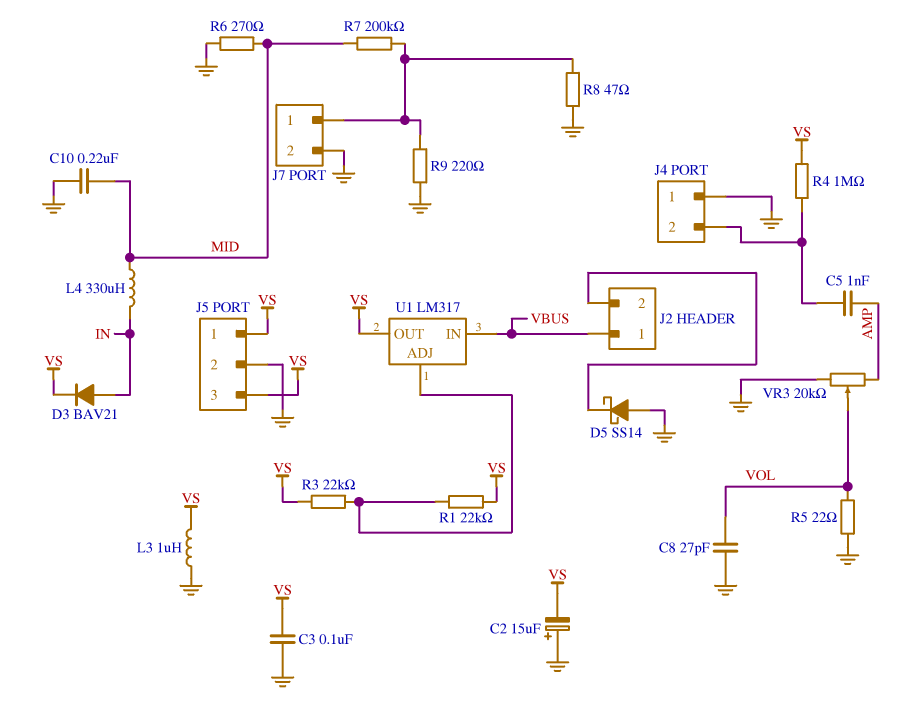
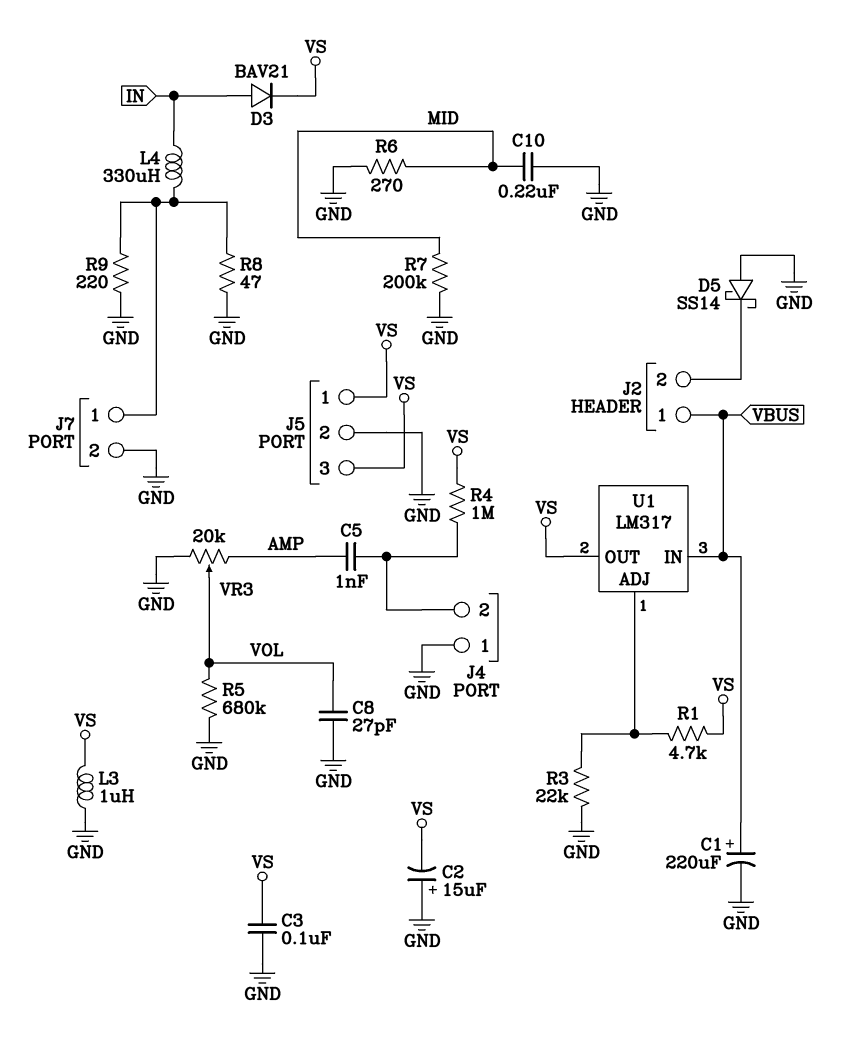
C1: none -> 220uF (plus VBUS, minus GND)
L4: 330uH (IN, MID) -> 330uH (IN, J7/1)
R1: 22k (U1/ADJ, VS) -> 4.7k (U1/ADJ, VS)
R3: 22k (U1/ADJ, VS) -> 22k (GND, U1/ADJ)
R5: 22 (GND, VOL) -> 680k (GND, VOL)
R7: 200k (J7/1, MID) -> 200k (GND, MID)

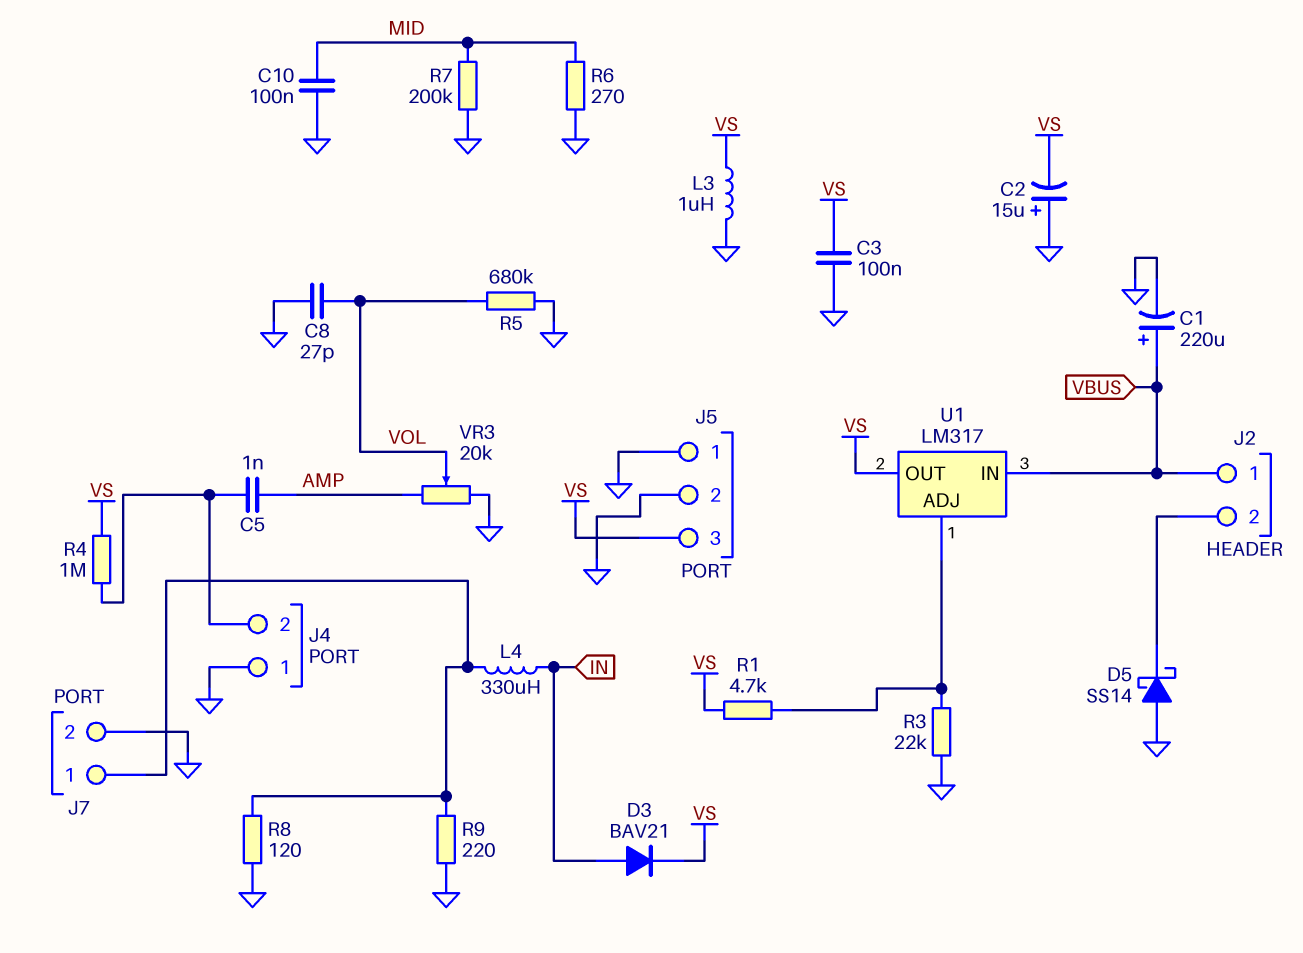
C10: 220nF (GND, MID) -> 100nF (GND, MID)
J5 pin 1: VS -> GND
R8: 47 (GND, J7/1) -> 120 (GND, J7/1)

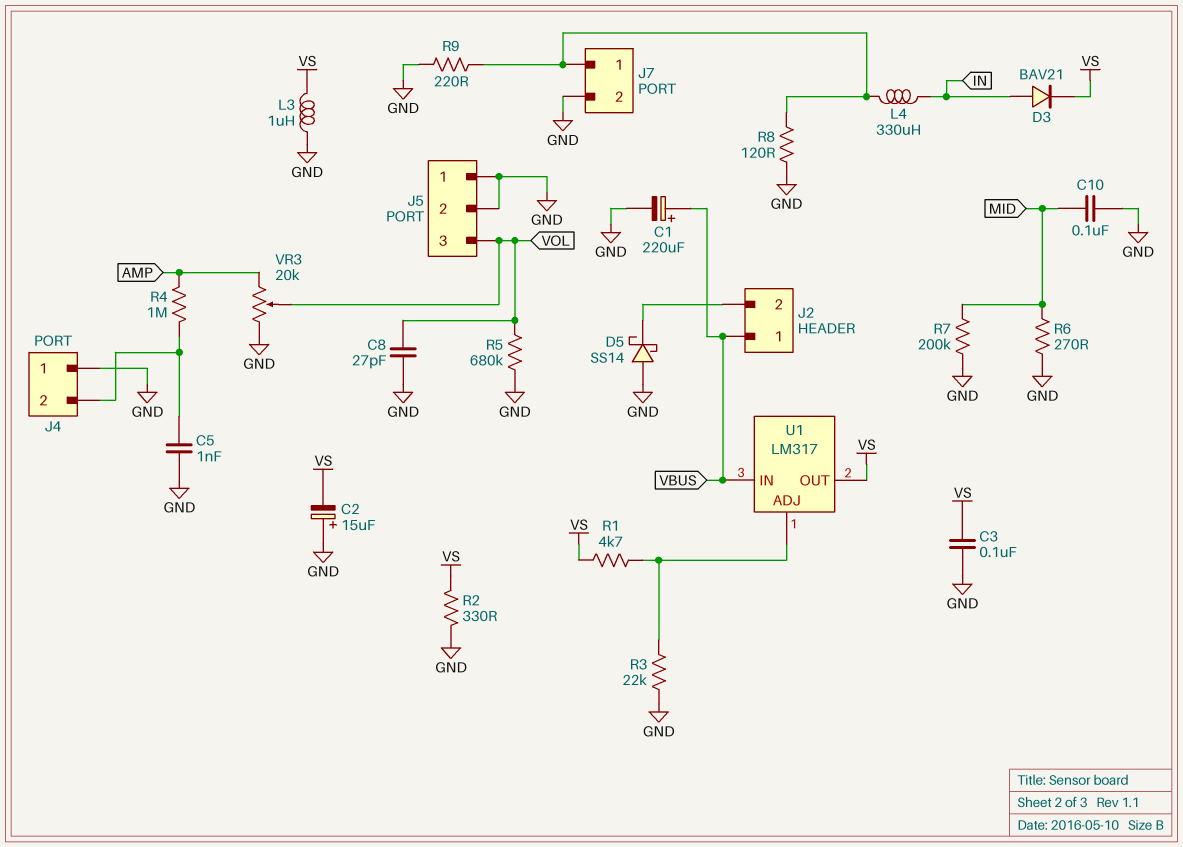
C5: 1nF (AMP, J4/2) -> 1nF (GND, J4/2)
J5 pin 3: VS -> VOL
R2: none -> 330 (GND, VS)
R4: 1M (J4/2, VS) -> 1M (AMP, J4/2)

